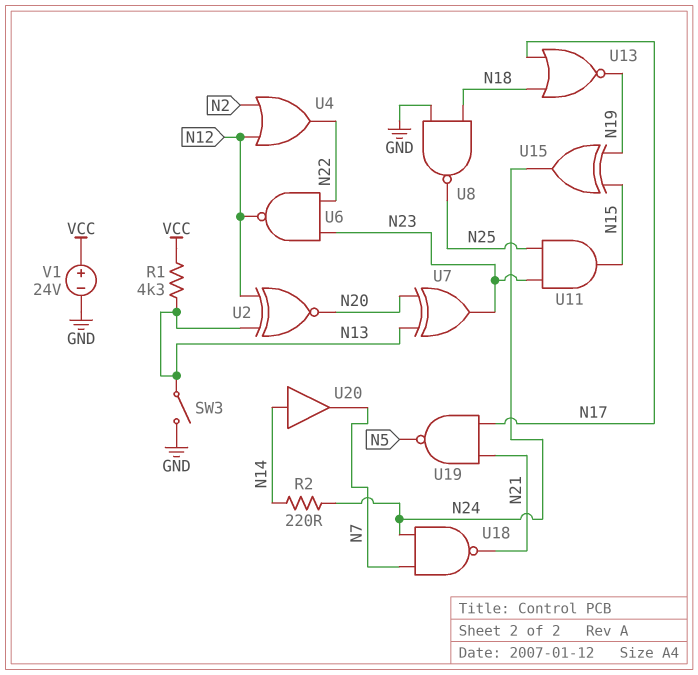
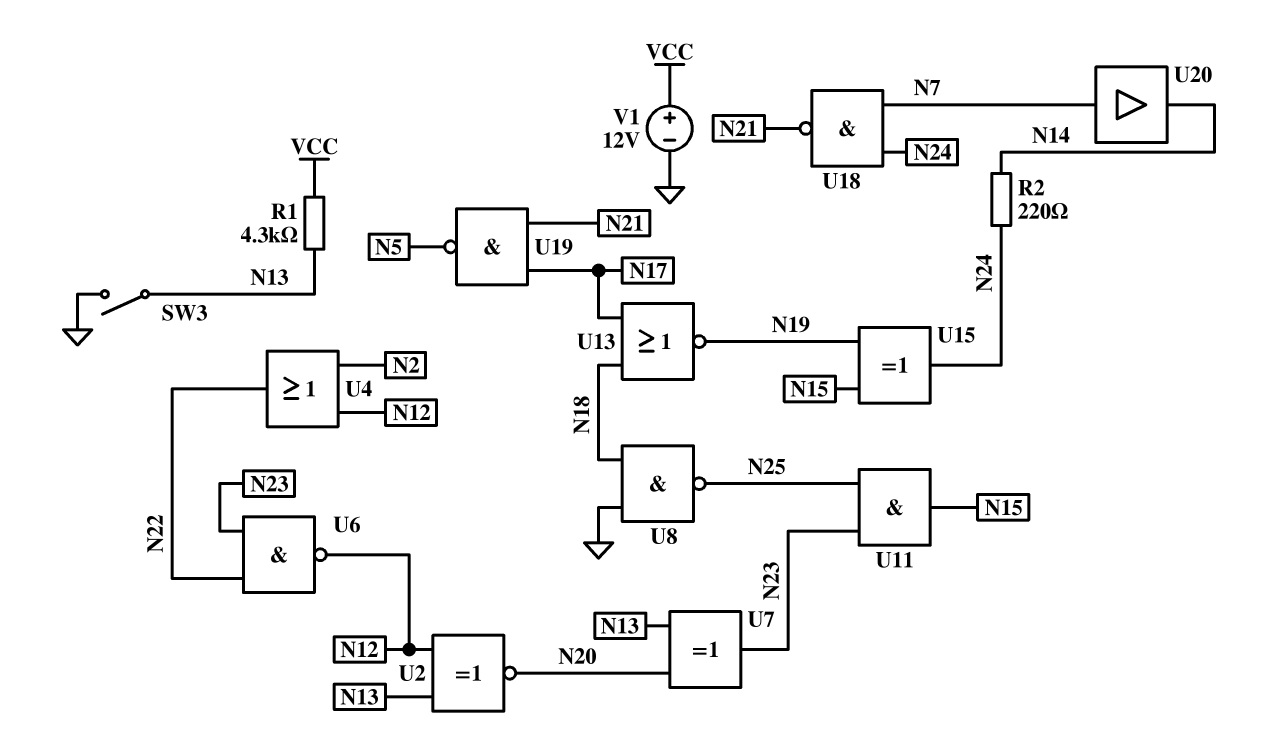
U20: buffer (in N14, out N7) -> buffer (in N7, out N14)
V1: 24V (plus VCC, minus GND) -> 12V (plus VCC, minus GND)

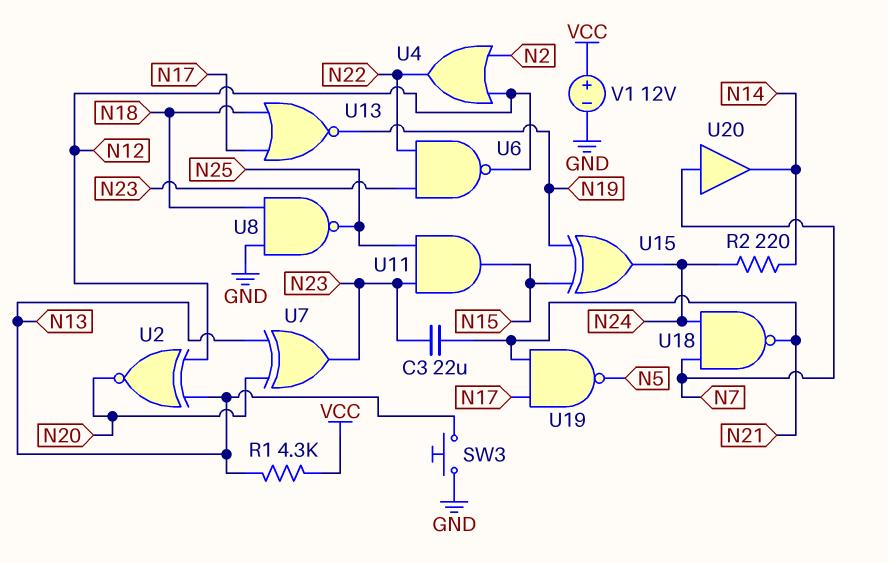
C3: none -> 22uF (N21, N23)
SW3: switch (GND, N13) -> button (GND, N13)

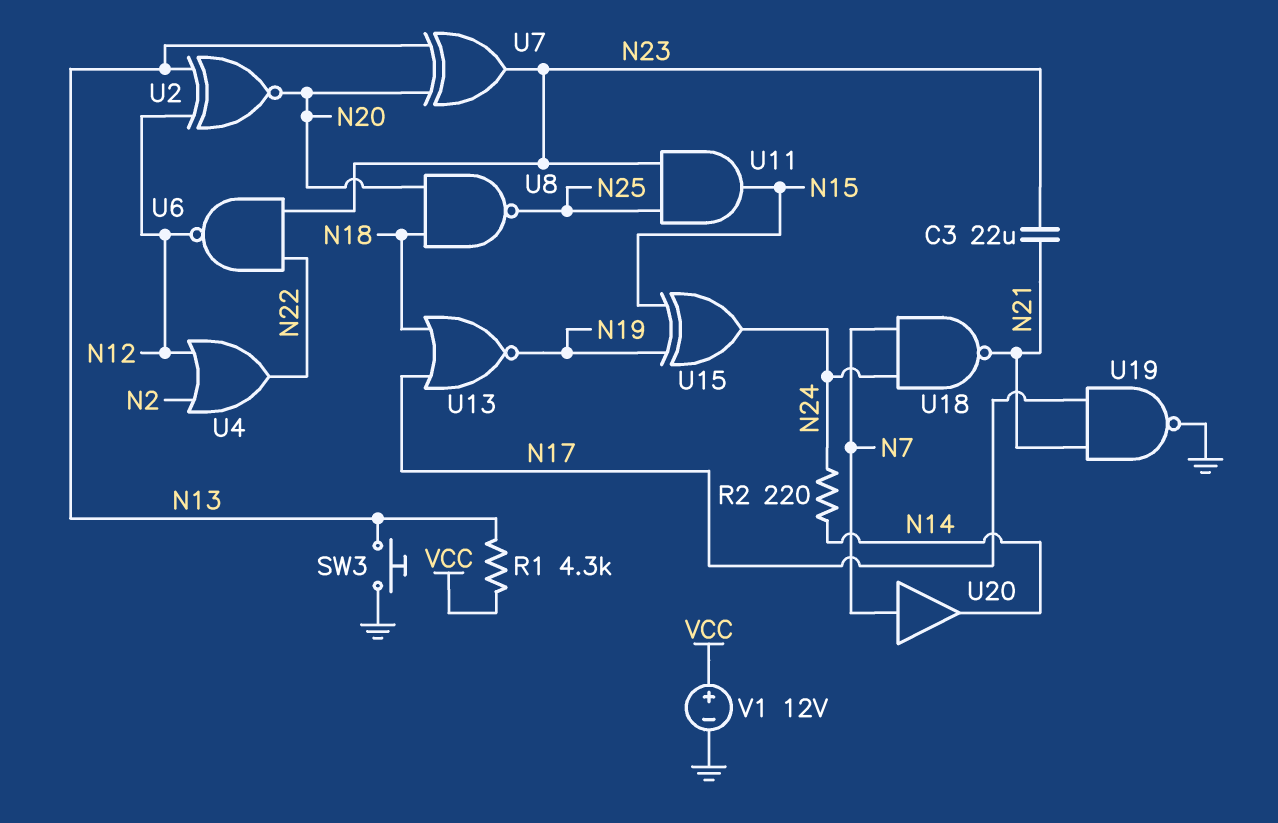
U8: NAND (in GND, in N18, out N25) -> NAND (in N18, in N20, out N25)
U19: NAND (in N17, in N21, out N5) -> NAND (in N17, in N21, out GND)

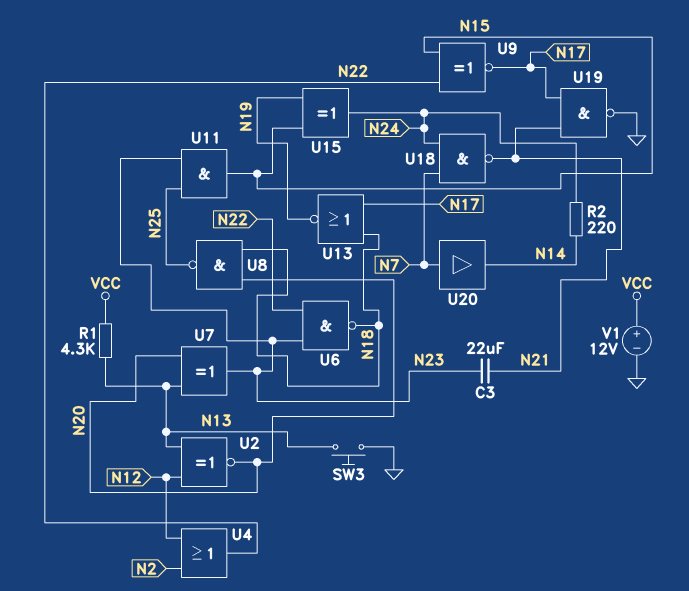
U6: NAND (in N22, in N23, out N12) -> NAND (in N22, in N23, out N18)
U9: none -> XNOR (in N15, in N22, out N17)

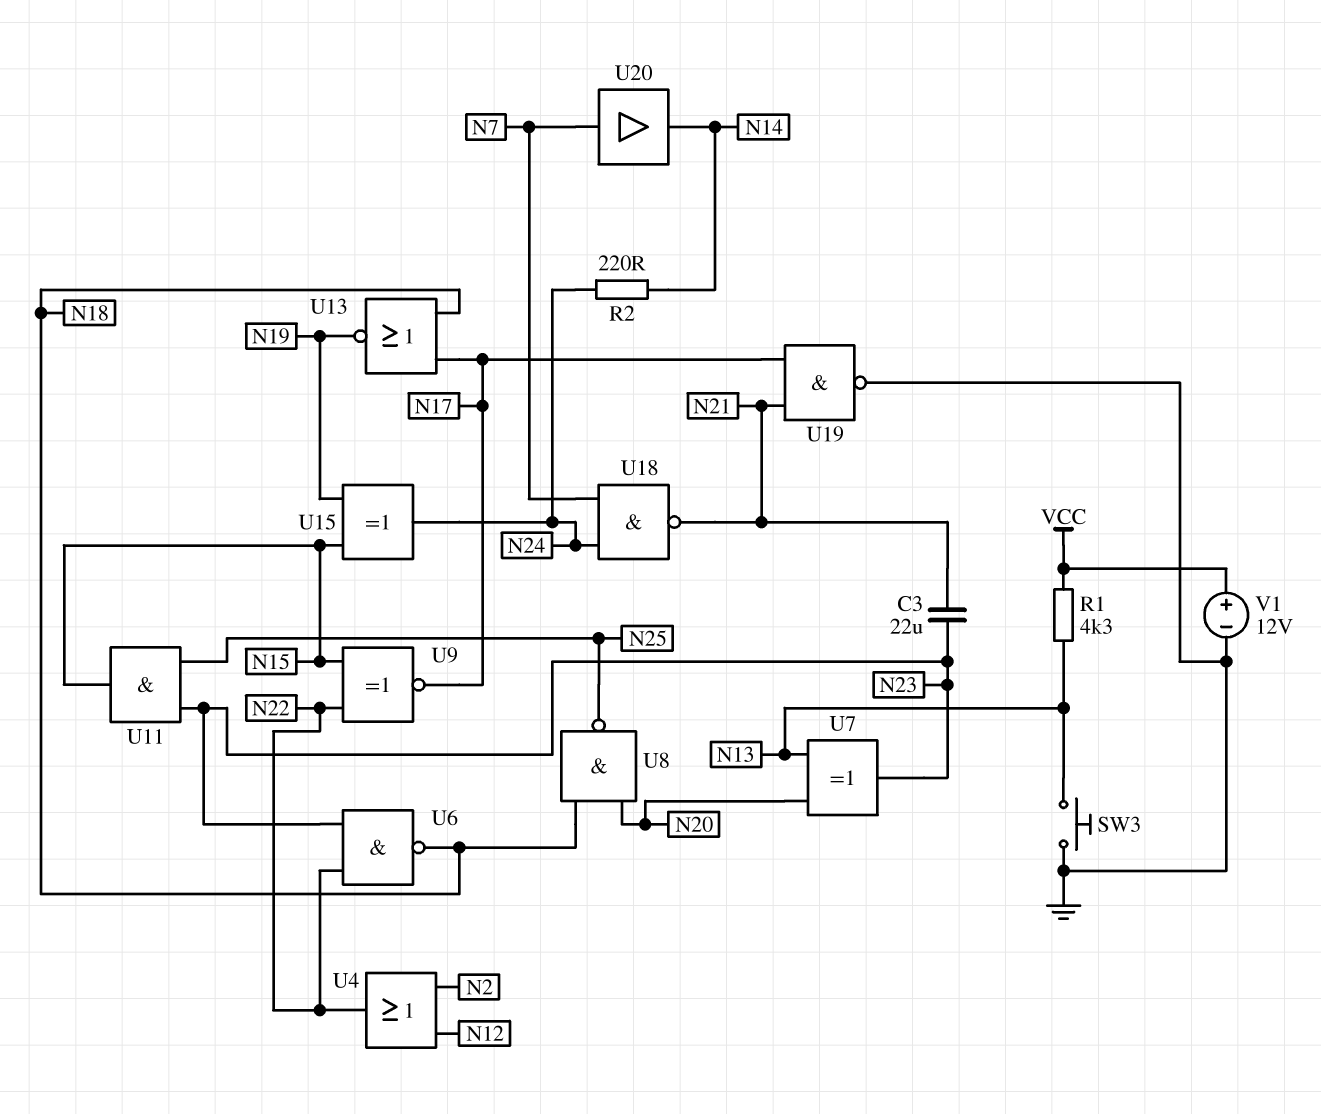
U2: XNOR (in N12, in N13, out N20) -> none

